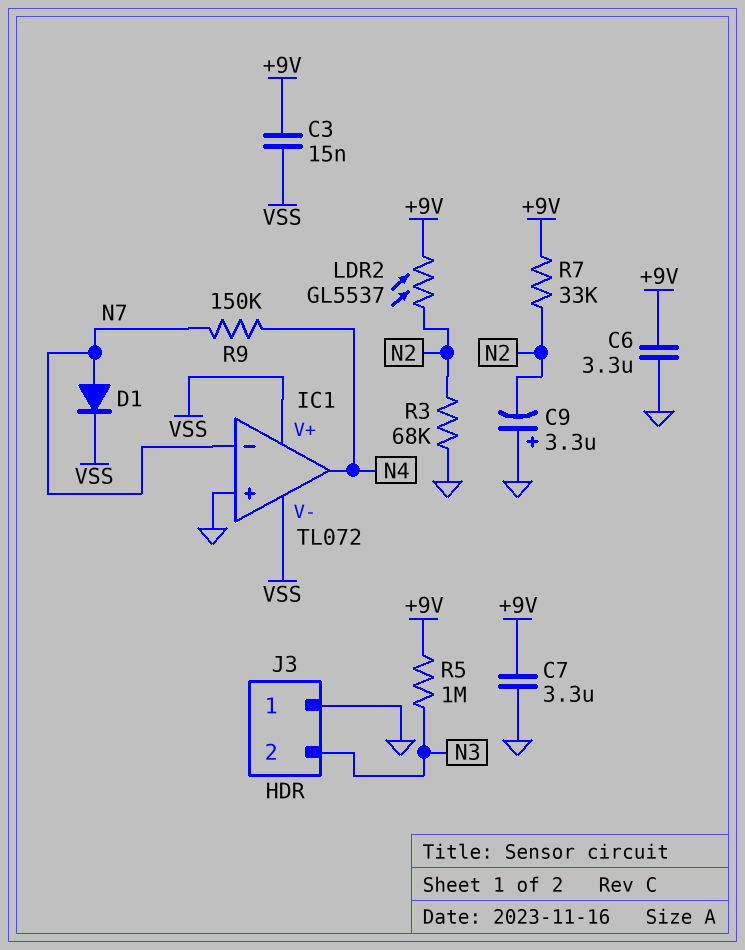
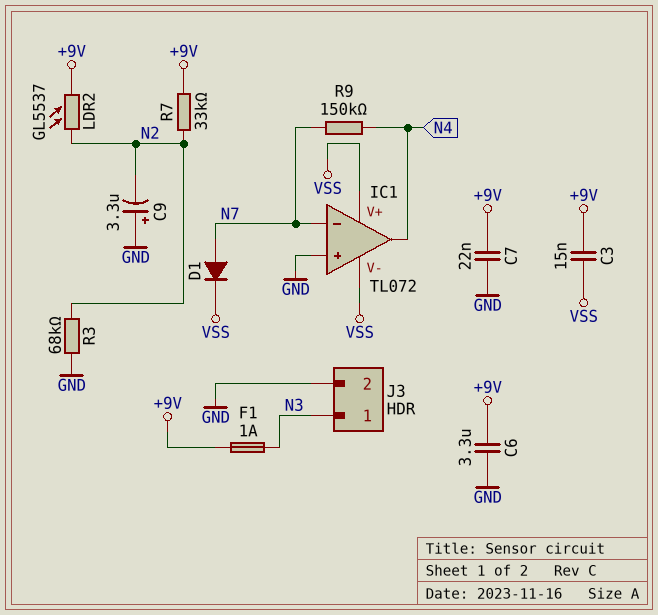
C7: 3.3uF (+9V, GND) -> 22nF (+9V, GND)
F1: none -> 1A (+9V, N3)
J3 pin 1: GND -> N3
J3 pin 2: N3 -> GND
R5: 1M (+9V, N3) -> none

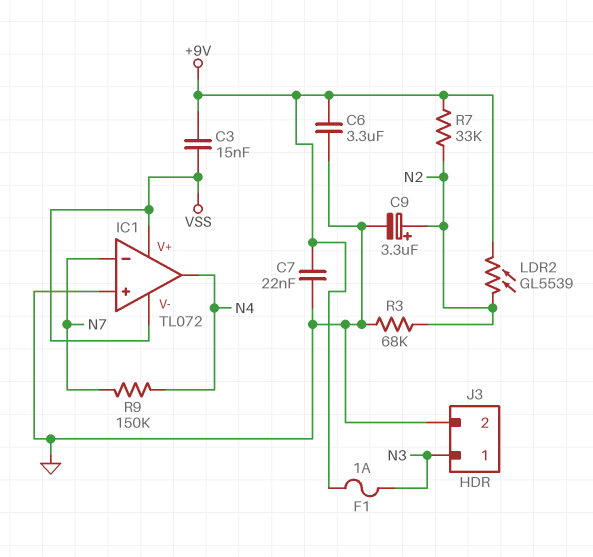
C9: 3.3uF (plus GND, minus N2) -> 3.3uF (plus N2, minus GND)
D1: diode (A N7, K VSS) -> none
LDR2: GL5537 (+9V, N2) -> GL5539 (+9V, N2)

